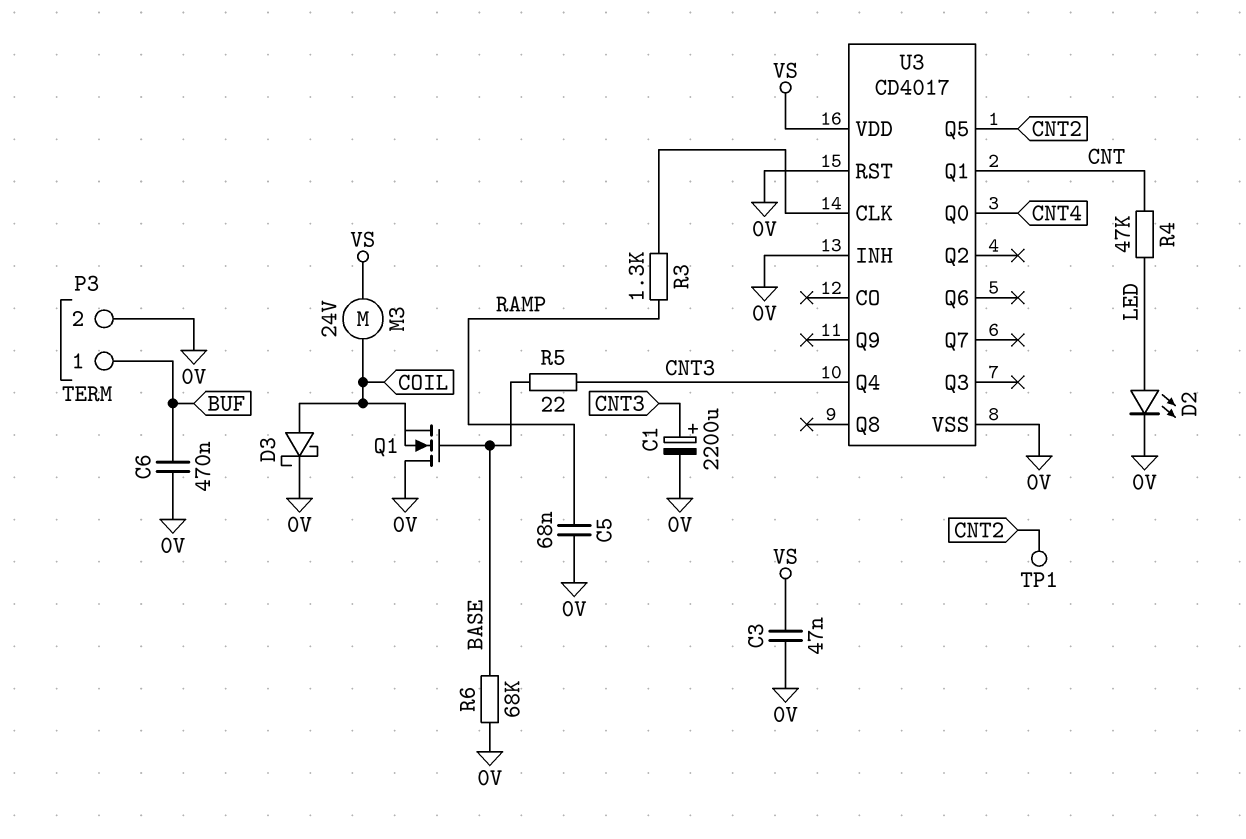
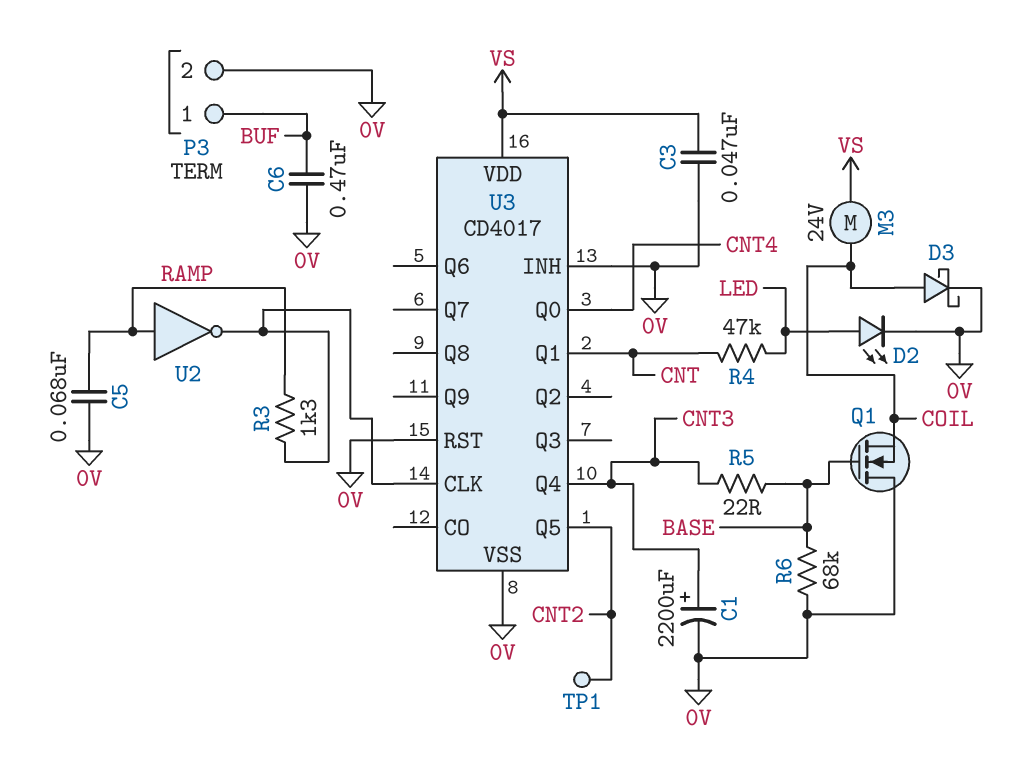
U2: none -> NOT (in RAMP, out U3/CLK)

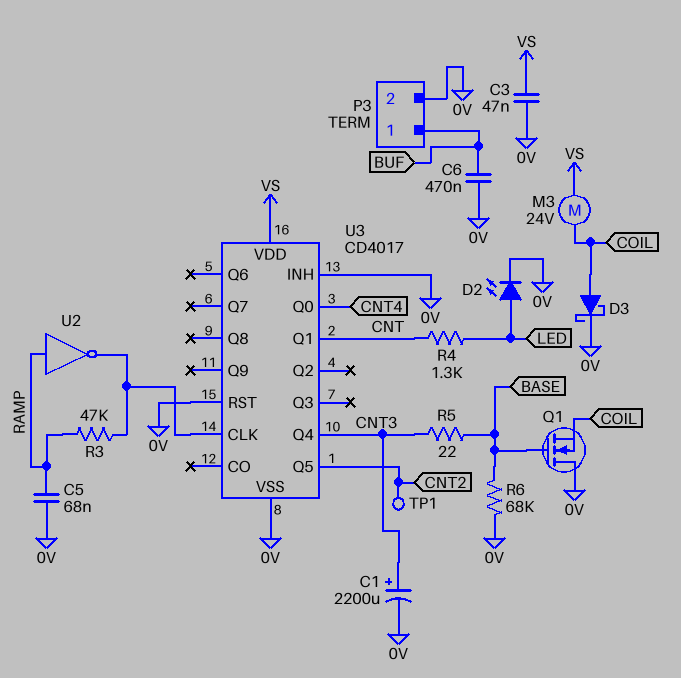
R3: 1.3k (RAMP, U3/CLK) -> 47k (RAMP, U3/CLK)
R4: 47k (CNT, LED) -> 1.3k (CNT, LED)

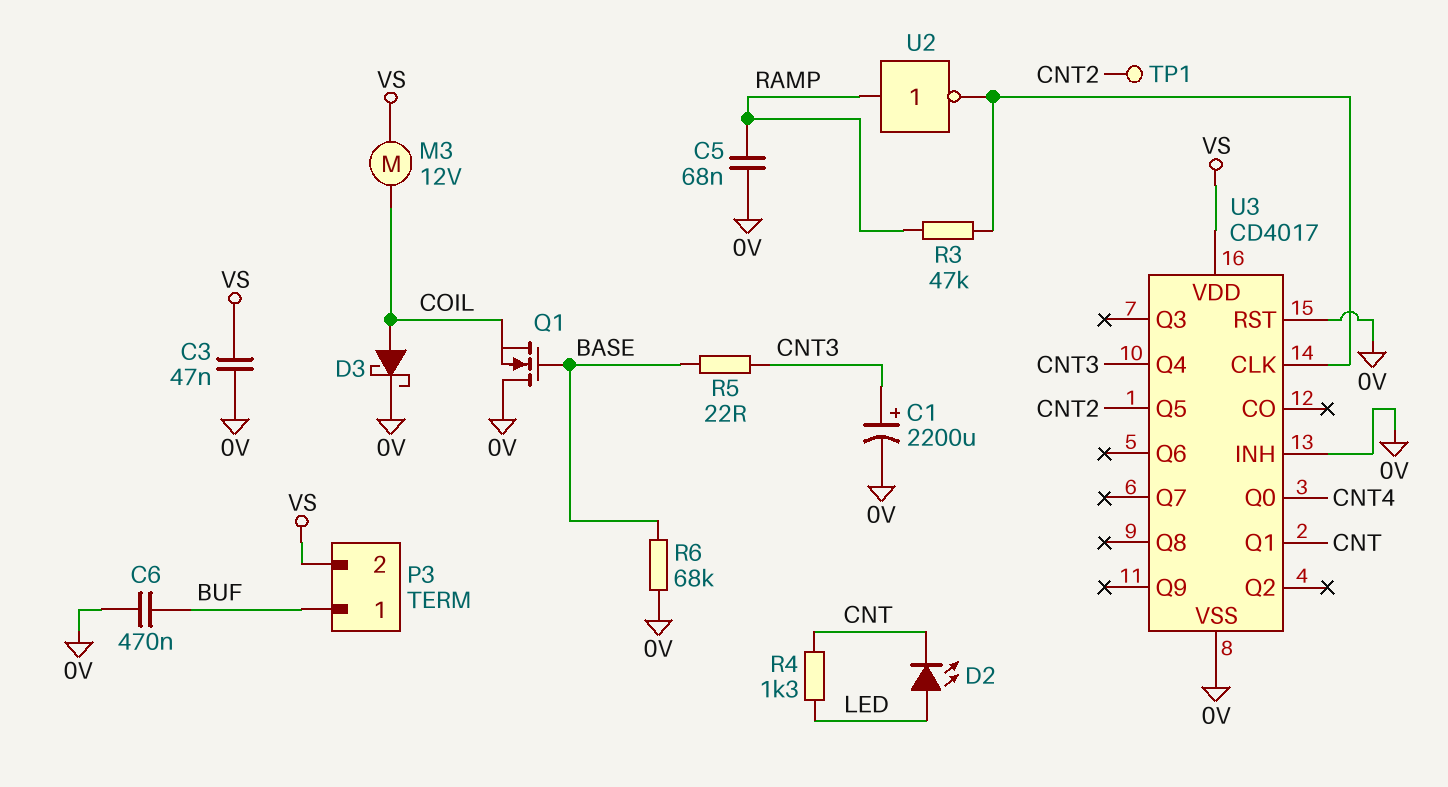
D2: LED (A LED, K 0V) -> LED (A LED, K CNT)
M3: motor 24V (COIL, VS) -> motor 12V (COIL, VS)
P3 pin 2: 0V -> VS

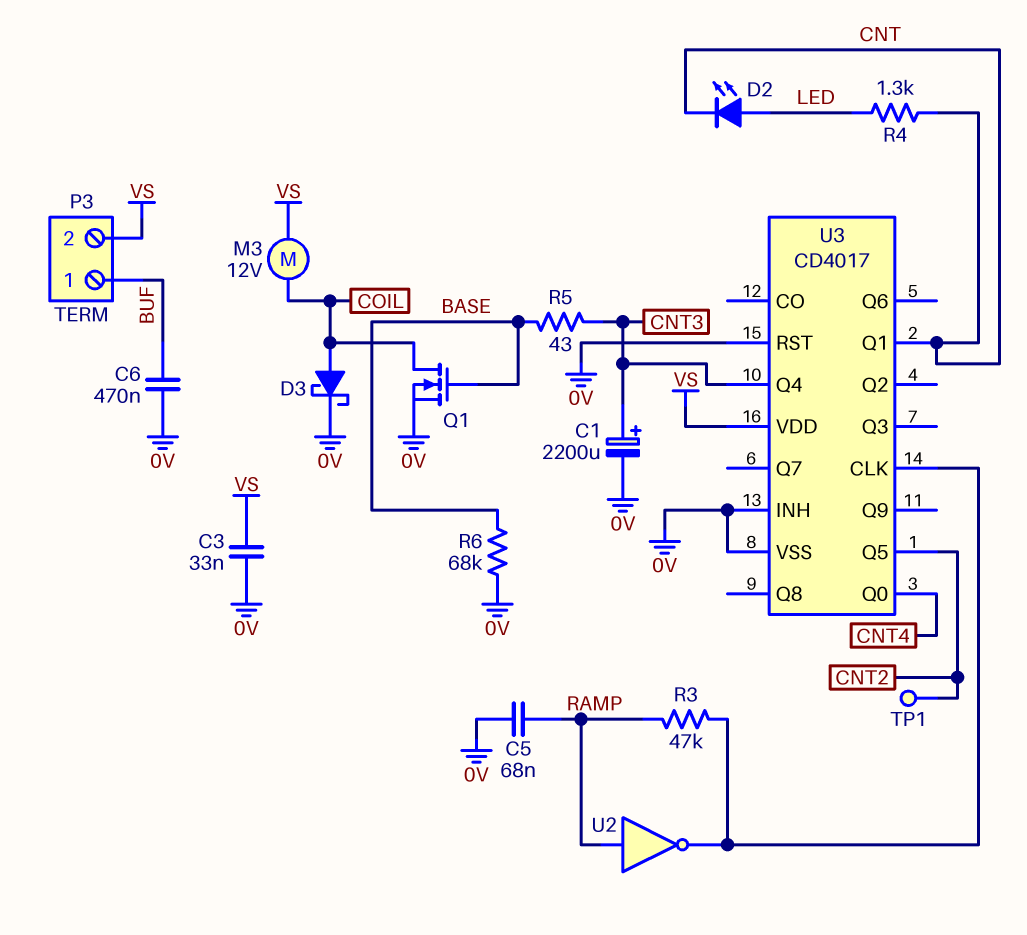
C3: 47nF (0V, VS) -> 33nF (0V, VS)
Q1: NMOS (G BASE, D 0V, S COIL) -> NMOS (G BASE, D COIL, S 0V)
R5: 22 (BASE, CNT3) -> 43 (BASE, CNT3)

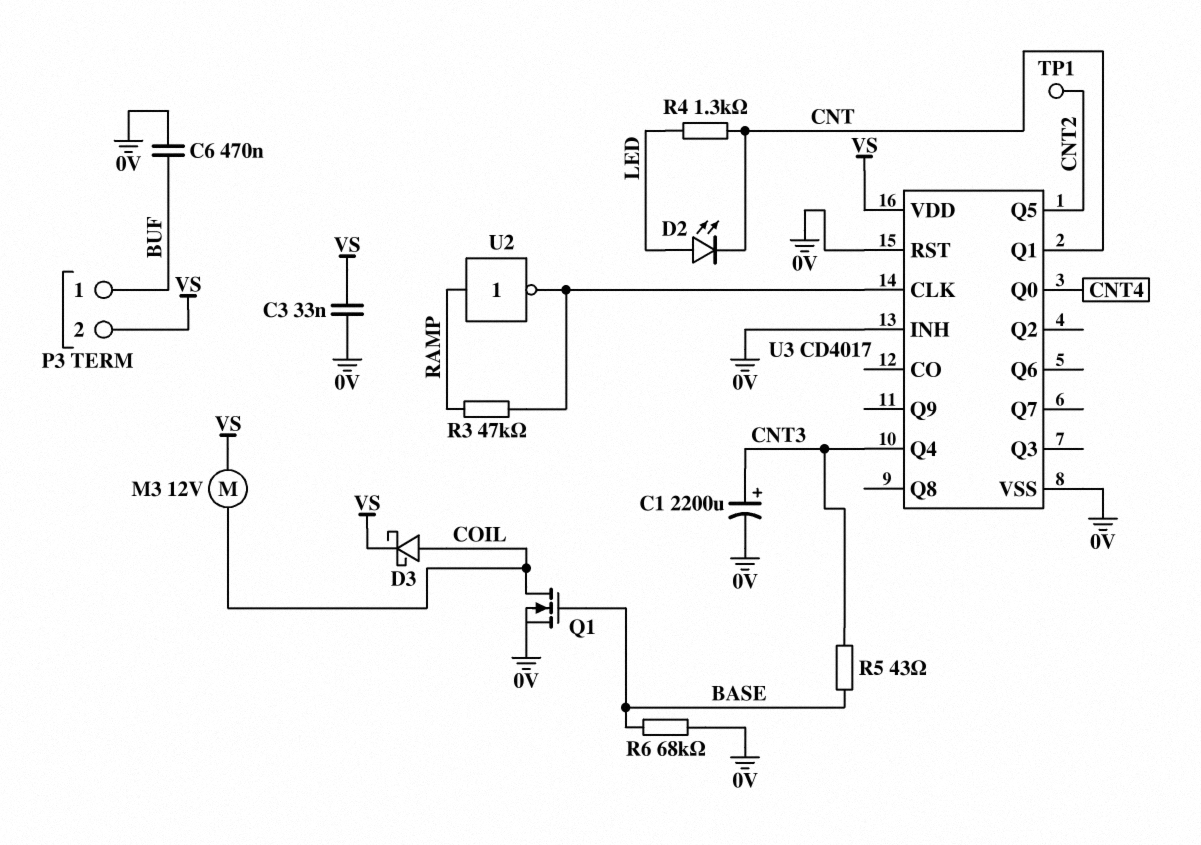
C5: 68nF (0V, RAMP) -> none
D3: schottky (A COIL, K 0V) -> schottky (A COIL, K VS)

